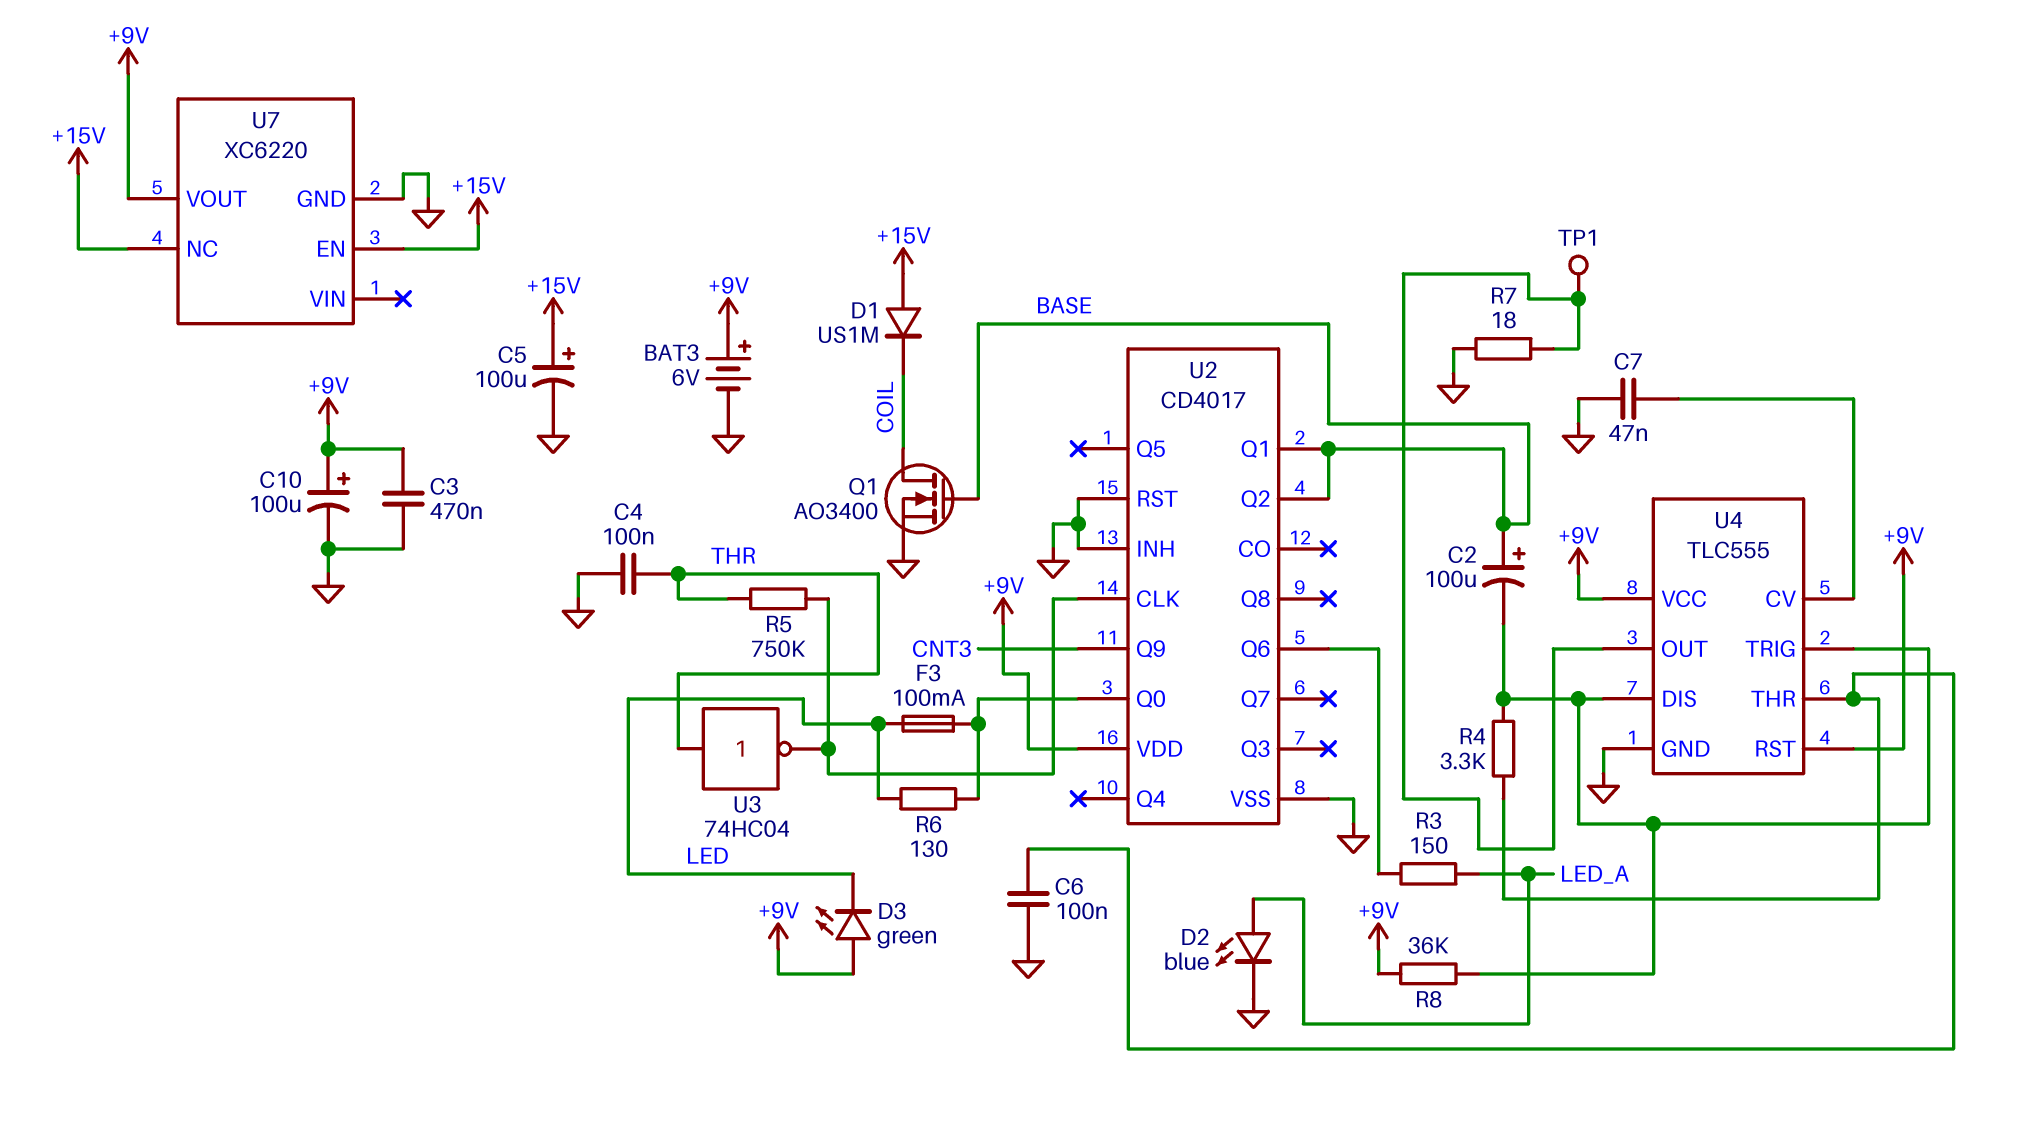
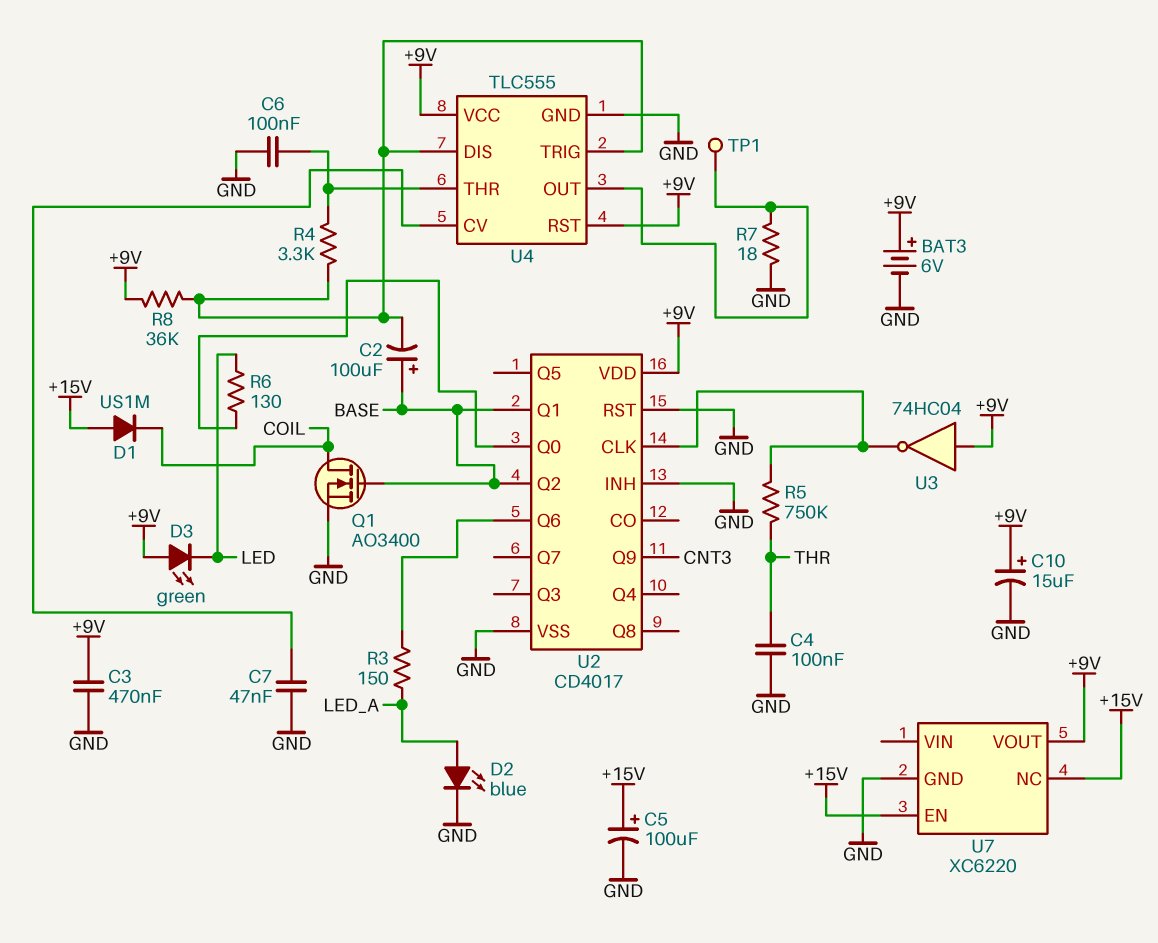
C10: 100uF (plus +9V, minus GND) -> 15uF (plus +9V, minus GND)
F3: 100mA (LED, U2/Q0) -> none
U3: NOT 74HC04 (in THR, out U2/CLK) -> NOT 74HC04 (in +9V, out U2/CLK)

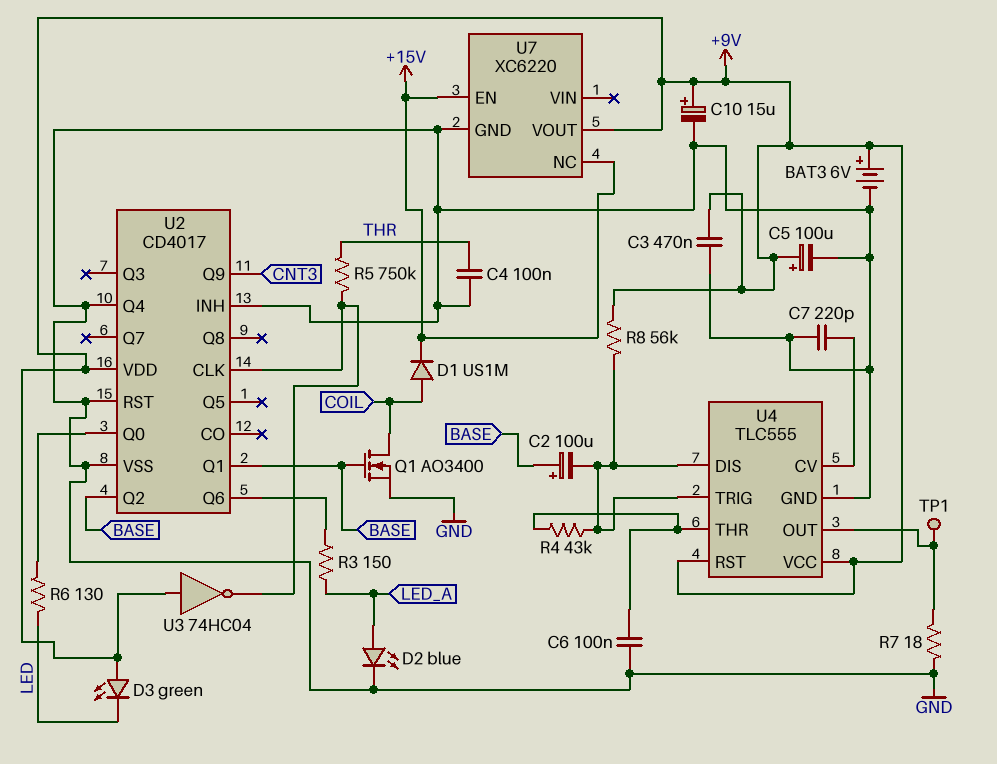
C5: 100uF (plus +15V, minus GND) -> 100uF (plus +9V, minus GND)
C7: 47nF (GND, U4/CV) -> 220pF (GND, U4/CV)
D1: diode US1M (A +15V, K COIL) -> diode US1M (A COIL, K +15V)
R4: 3.3k (U4/DIS, U4/THR) -> 43k (U4/DIS, U4/THR)
R8: 36k (+9V, U4/DIS) -> 56k (+9V, U4/DIS)
U2 pin Q4: none -> GND

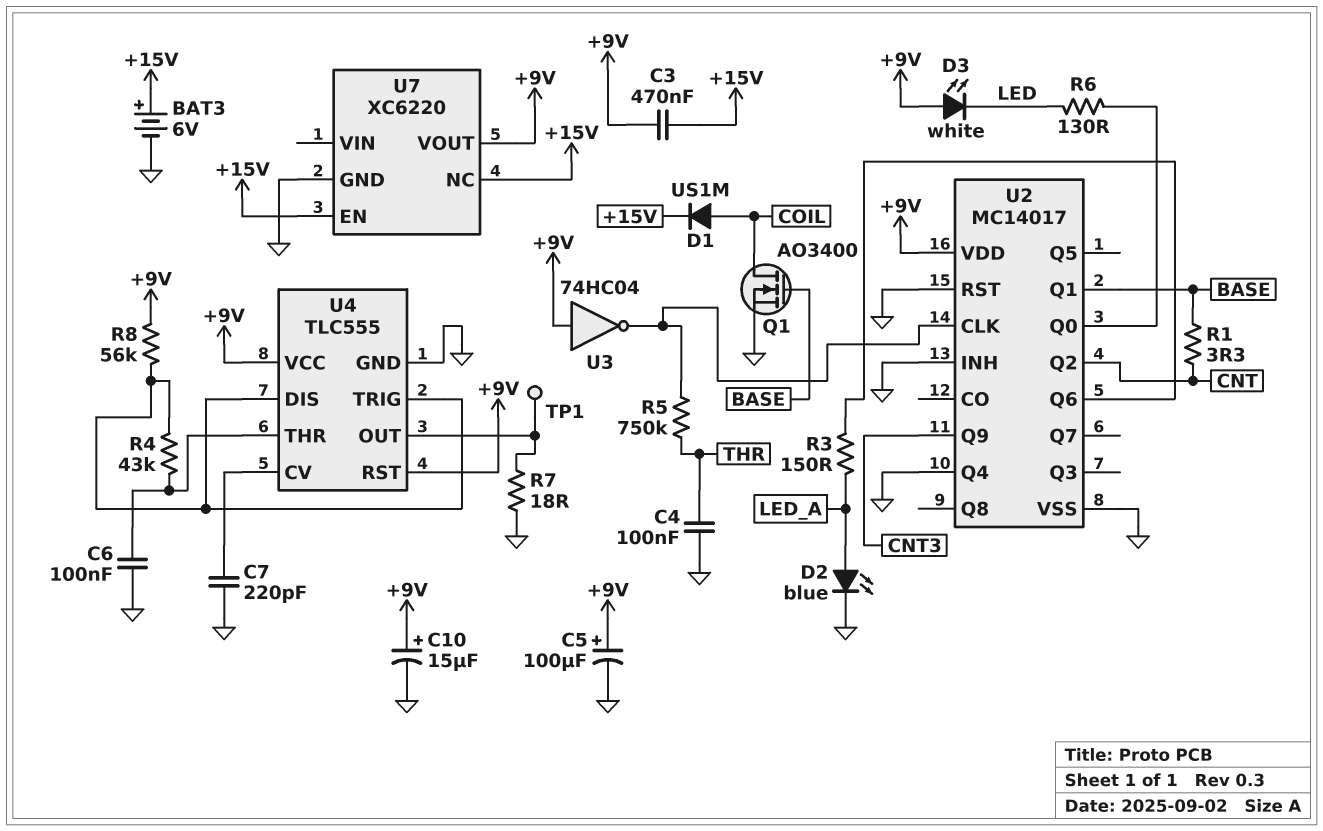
BAT3: 6V (plus +9V, minus GND) -> 6V (plus +15V, minus GND)
C2: 100uF (plus BASE, minus U4/DIS) -> none
C3: 470nF (+9V, GND) -> 470nF (+9V, +15V)
D3: LED green (A +9V, K LED) -> LED white (A +9V, K LED)
R1: none -> 3.3 (BASE, CNT)
U2: CD4017 -> MC14017
U2 pin Q2: BASE -> CNT

